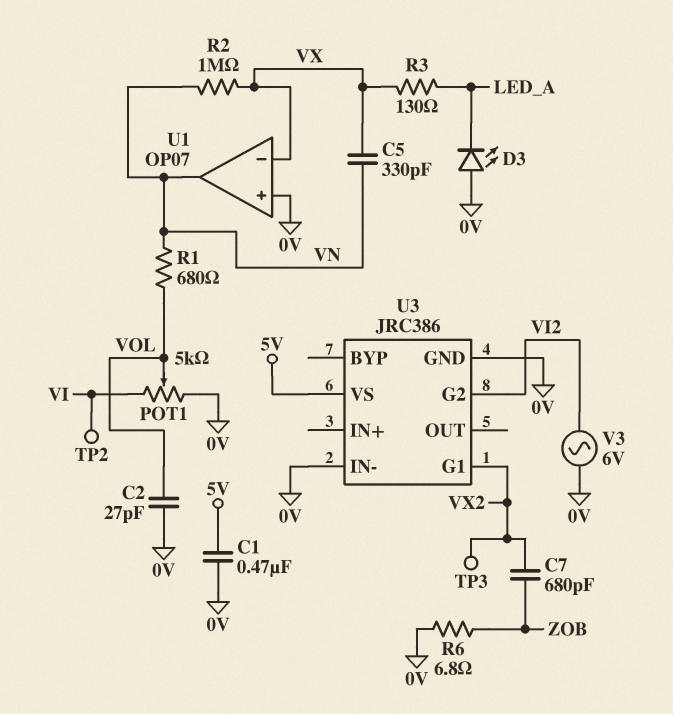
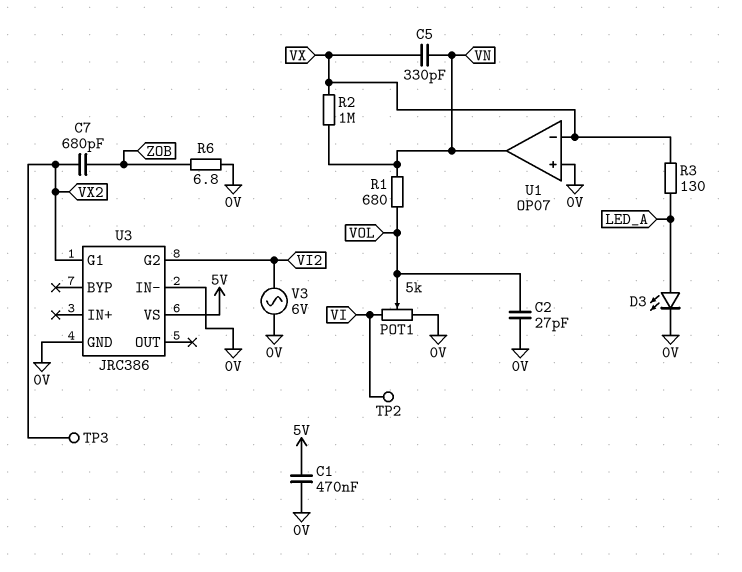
D3: LED (A 0V, K LED_A) -> LED (A LED_A, K 0V)

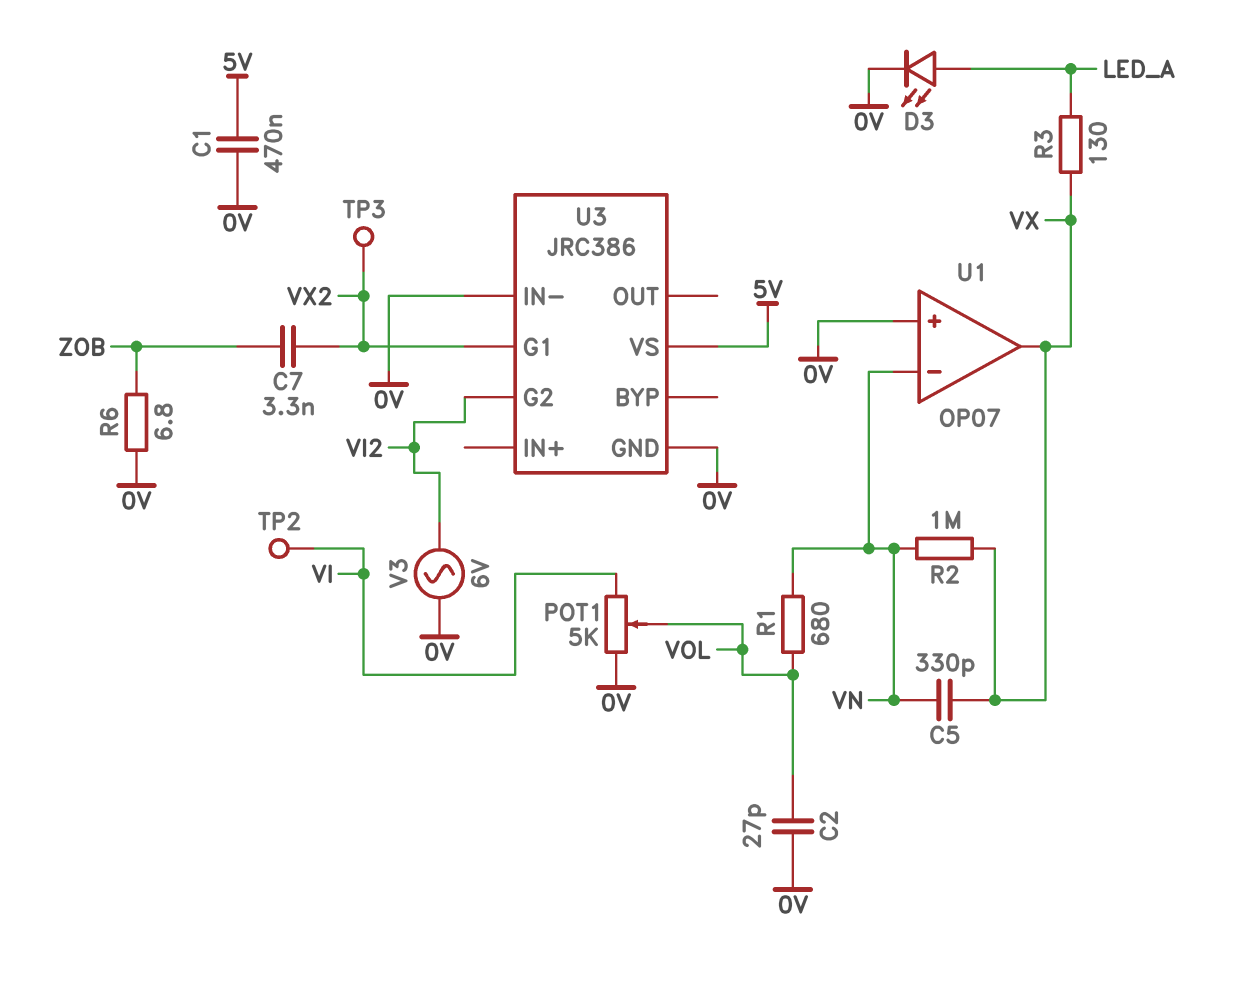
C7: 680pF (VX2, ZOB) -> 3.3nF (VX2, ZOB)
U1 pin in-: VX -> VN
U1 pin out: VN -> VX

